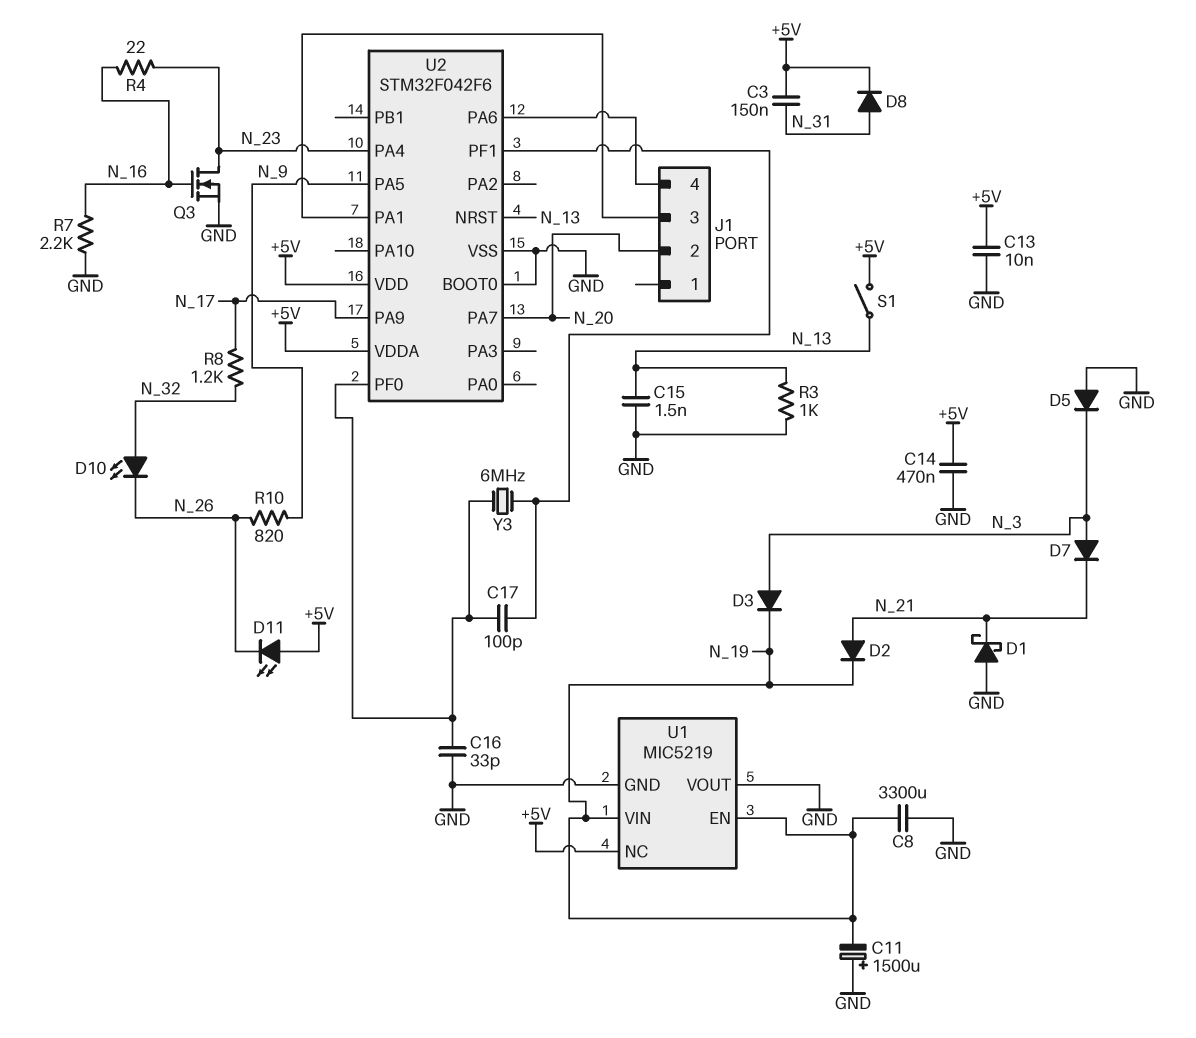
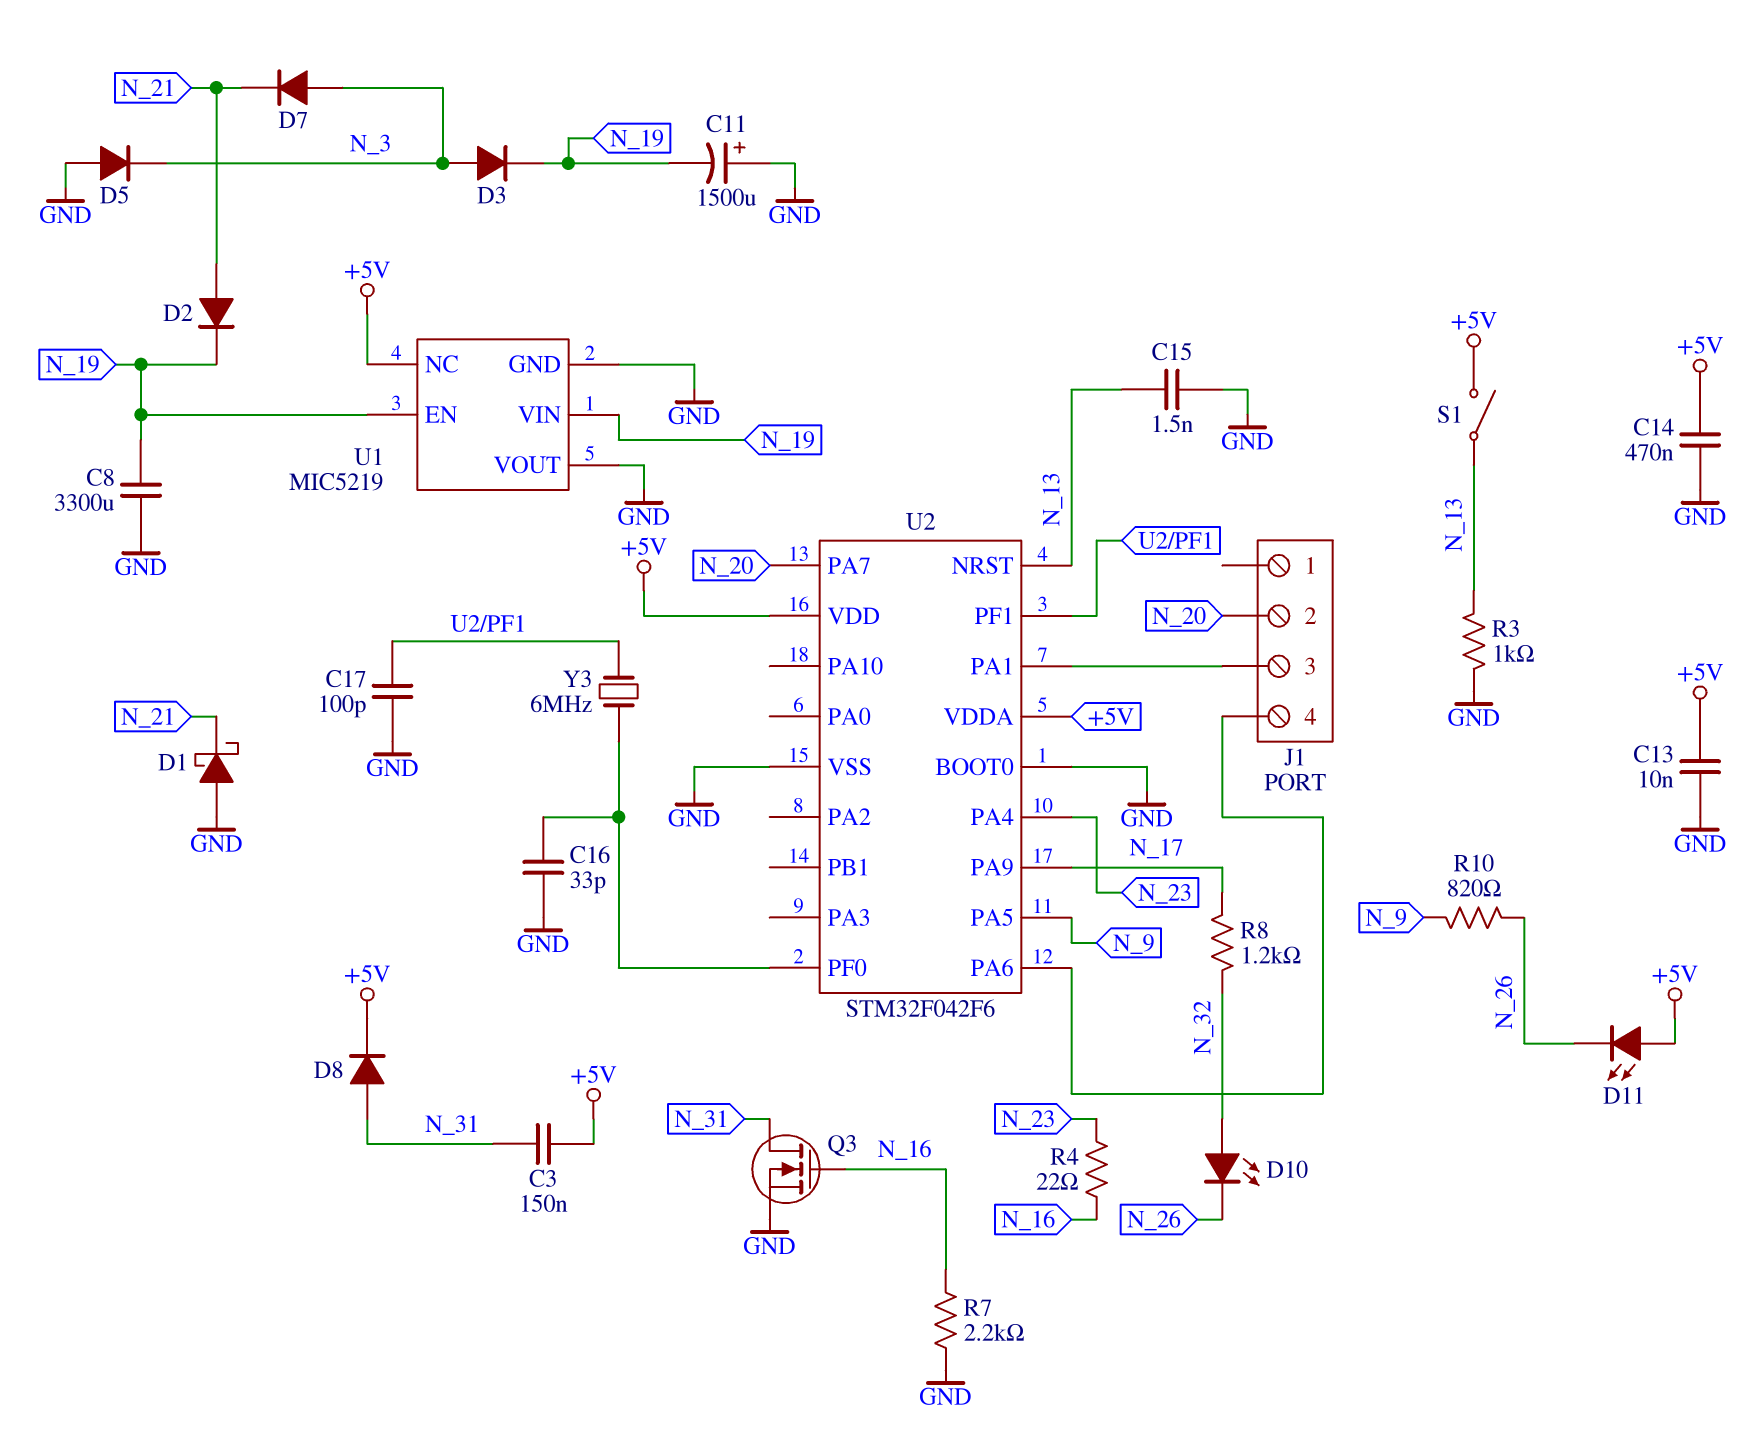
C17: 100pF (U2/PF0, U2/PF1) -> 100pF (GND, U2/PF1)
Q3: NMOS (G N_16, D N_23, S GND) -> NMOS (G N_16, D N_31, S GND)

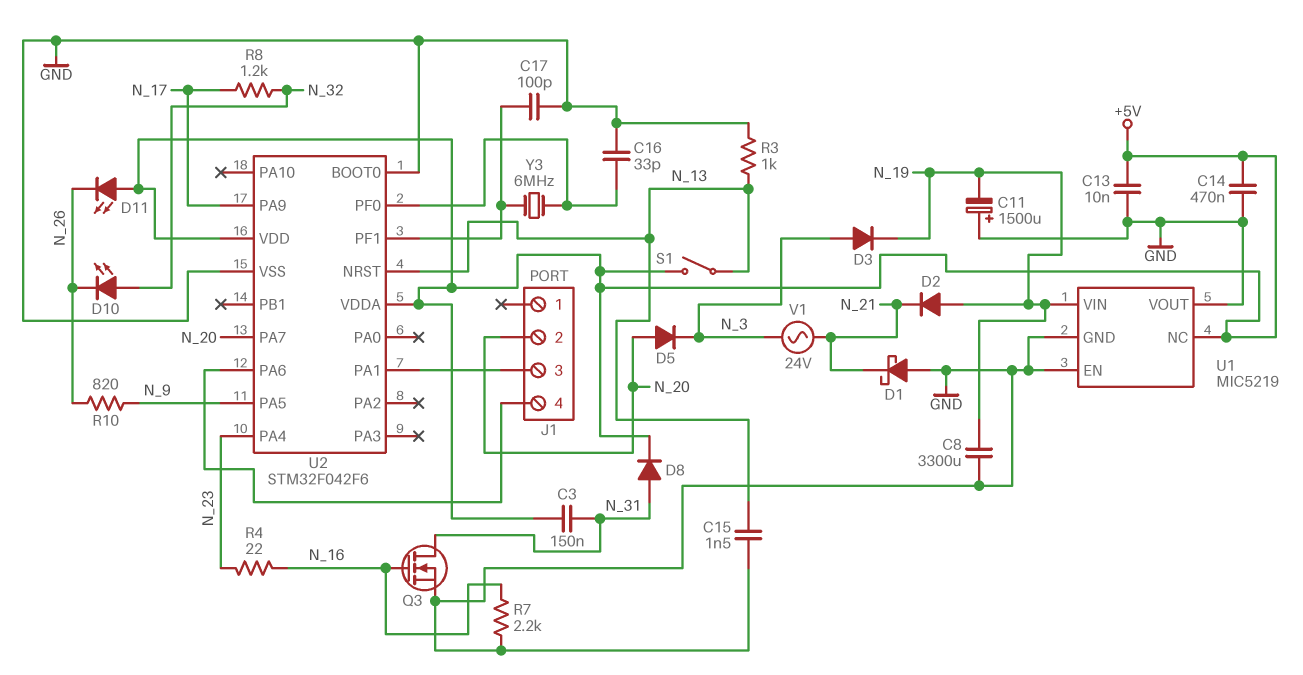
D2: diode (A N_21, K N_19) -> diode (A N_19, K N_21)
D5: diode (A GND, K N_3) -> diode (A N_20, K N_3)
D7: diode (A N_3, K N_21) -> none
U1 pin EN: N_19 -> GND
V1: none -> AC 24V (N_3, N_21)

